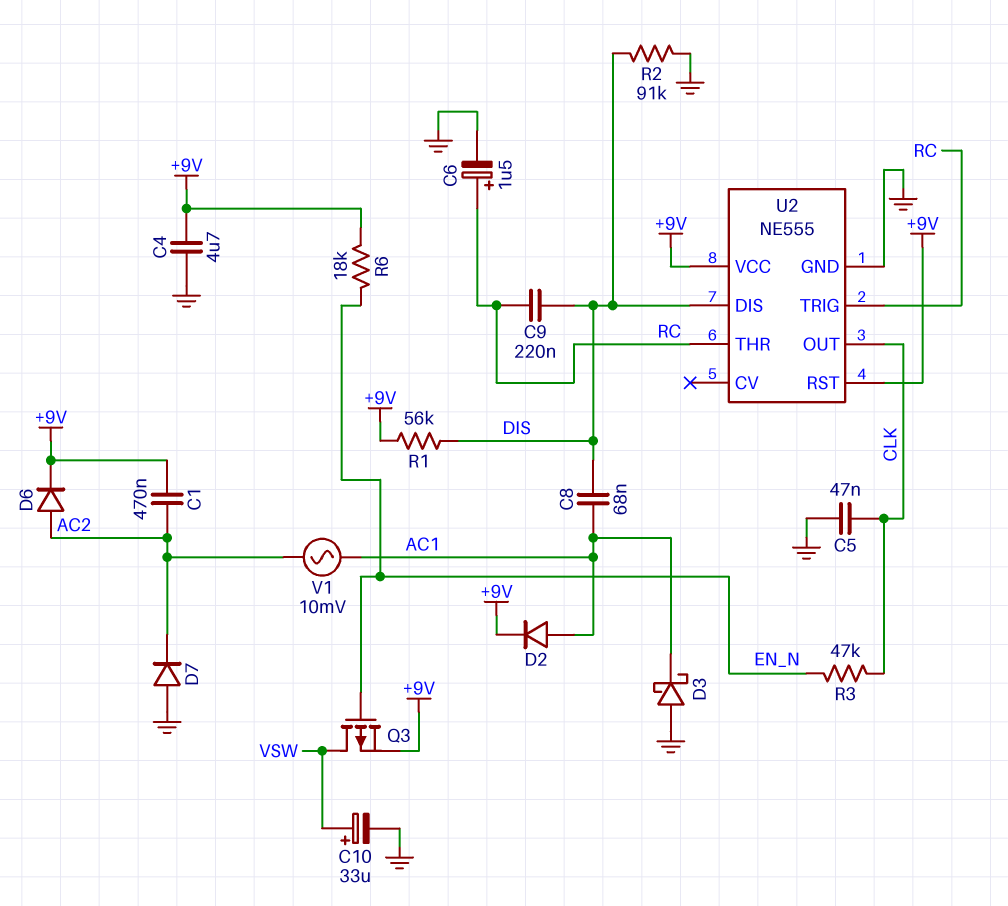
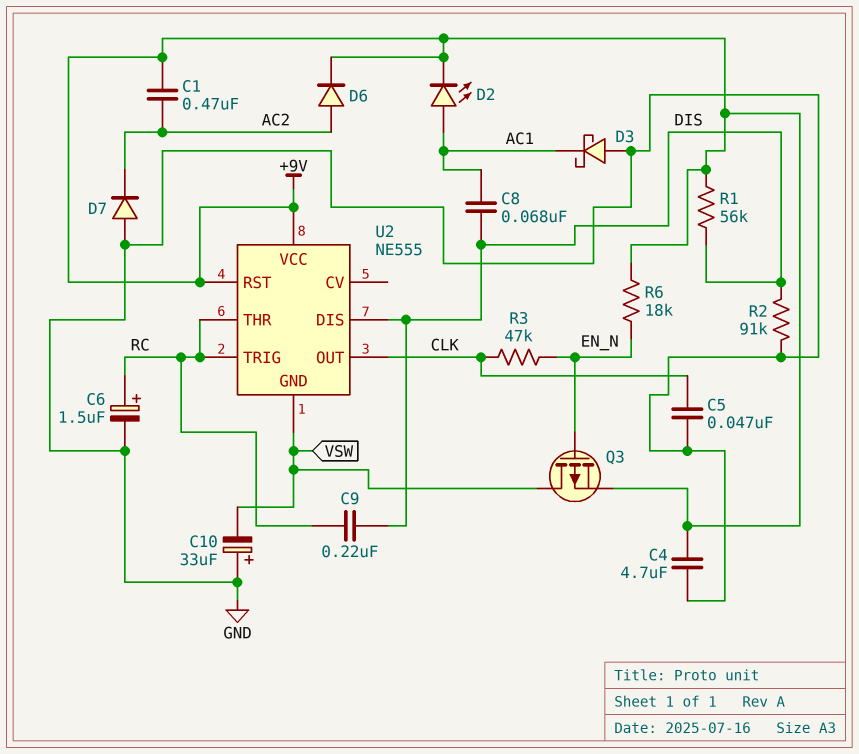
C10: 33uF (plus VSW, minus GND) -> 33uF (plus GND, minus VSW)
D2: diode (A AC1, K +9V) -> LED (A AC1, K +9V)
U2 pin GND: GND -> VSW
V1: AC 10mV (AC1, AC2) -> none

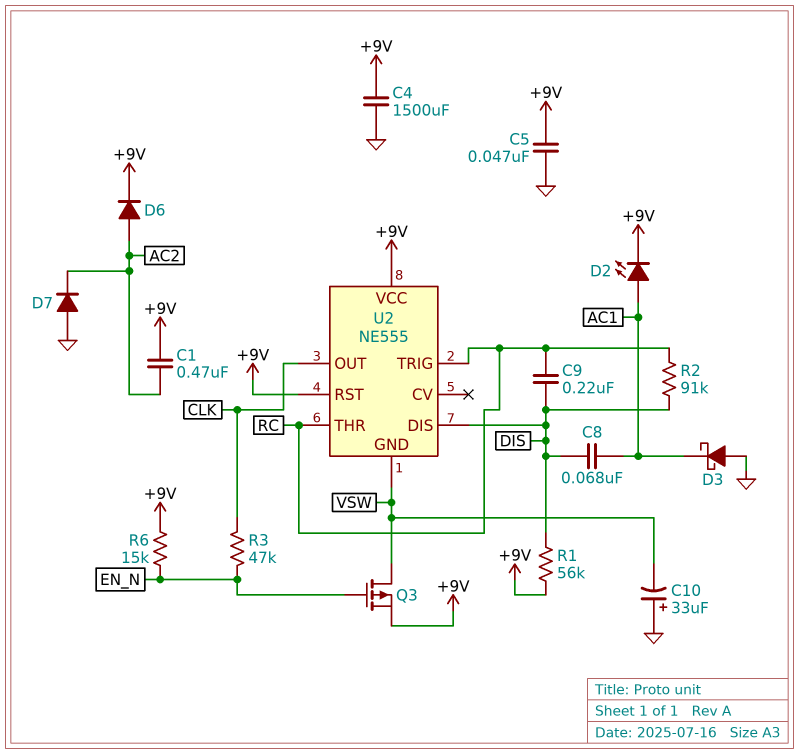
C4: 4.7uF (+9V, GND) -> 1500uF (+9V, GND)
C5: 47nF (CLK, GND) -> 47nF (+9V, GND)
C6: 1.5uF (plus RC, minus GND) -> none
R2: 91k (DIS, GND) -> 91k (DIS, RC)
R6: 18k (+9V, EN_N) -> 15k (+9V, EN_N)

